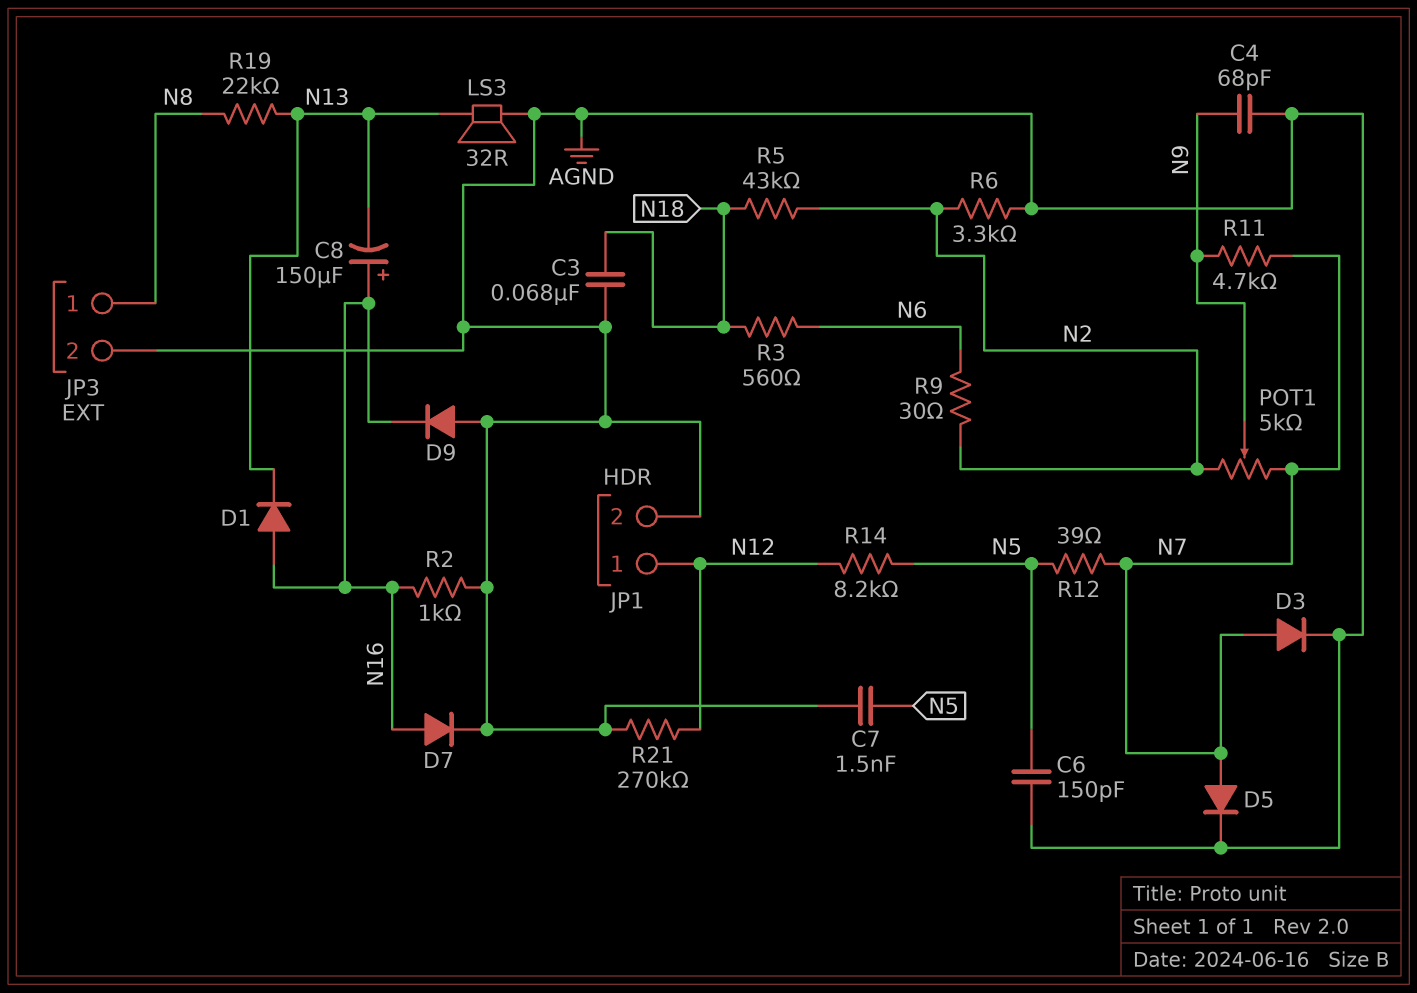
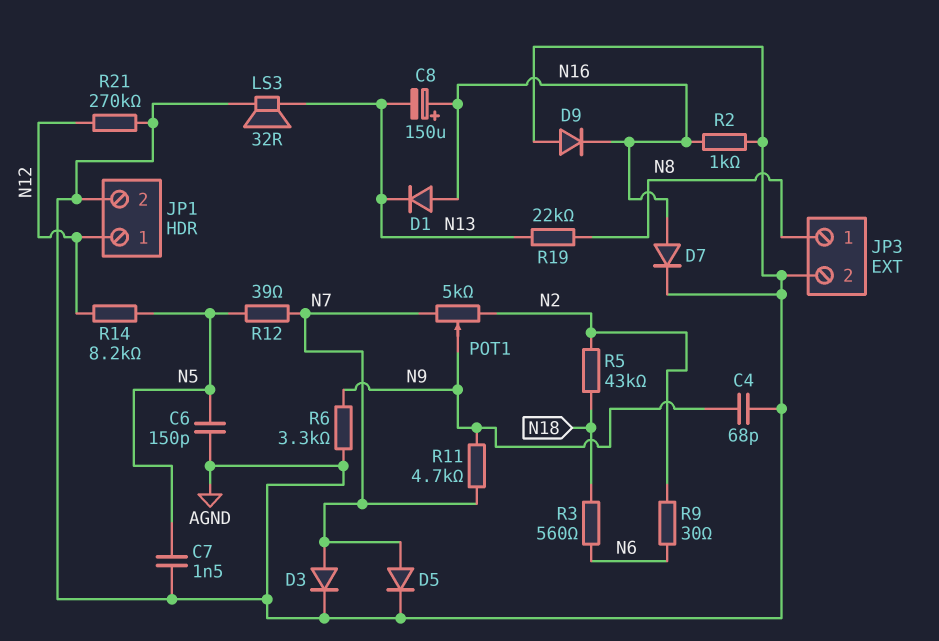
C3: 68nF (AGND, N18) -> none
R6: 3.3k (AGND, N2) -> 3.3k (AGND, N9)

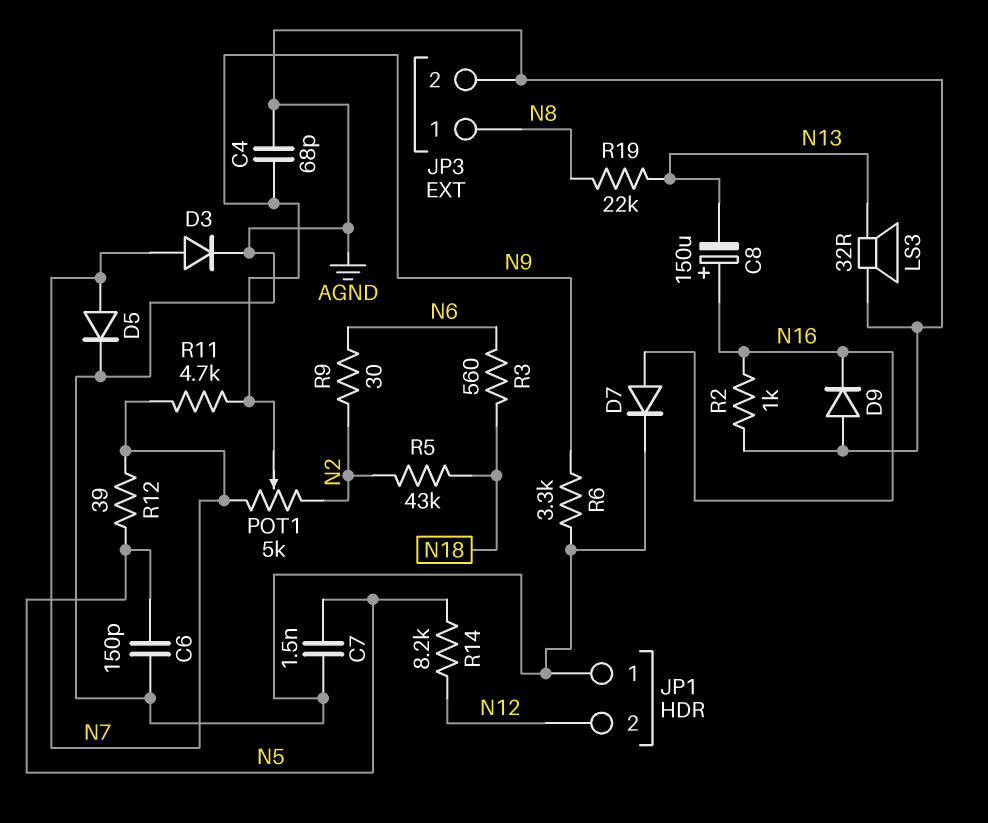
D1: diode (A N16, K N13) -> none
JP1 pin 1: N12 -> AGND
JP1 pin 2: AGND -> N12
R21: 270k (AGND, N12) -> none

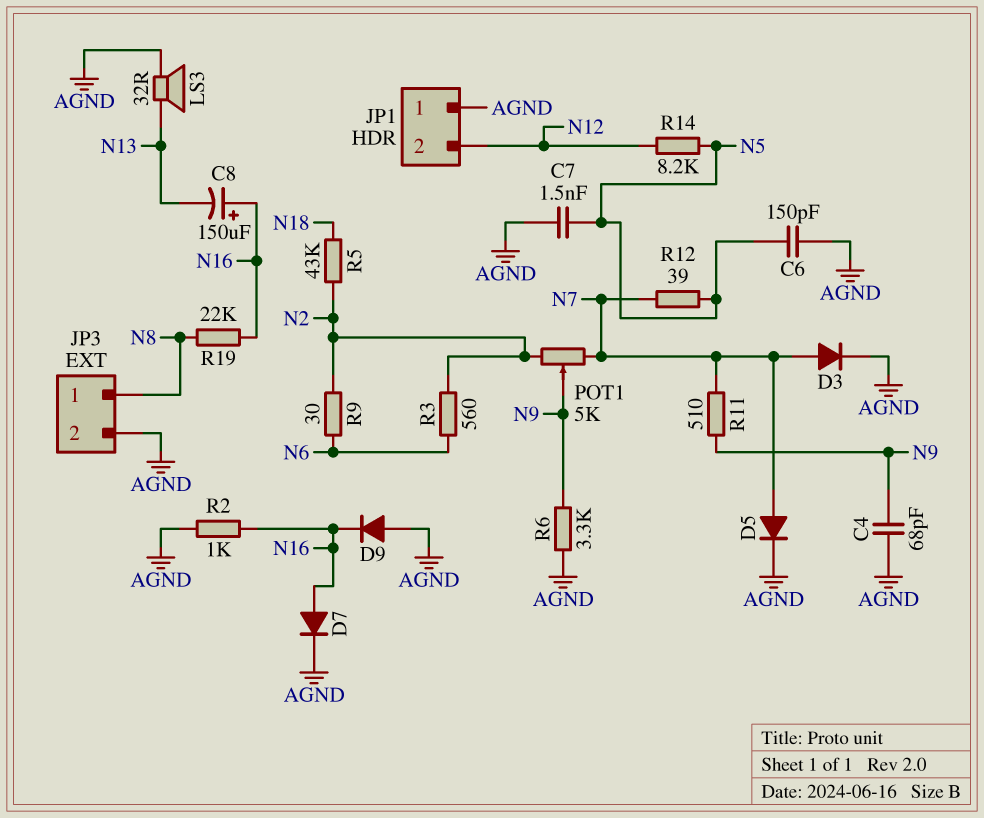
R3: 560 (N6, N18) -> 560 (N2, N6)
R11: 4.7k (N7, N9) -> 510 (N7, N9)
R19: 22k (N8, N13) -> 22k (N8, N16)

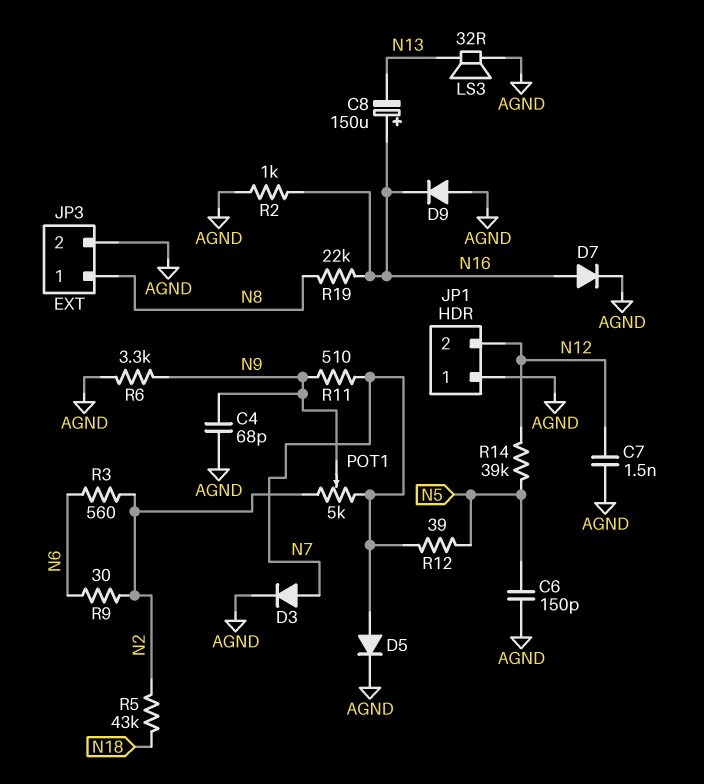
C7: 1.5nF (AGND, N5) -> 1.5nF (AGND, N12)
R14: 8.2k (N5, N12) -> 39k (N5, N12)

